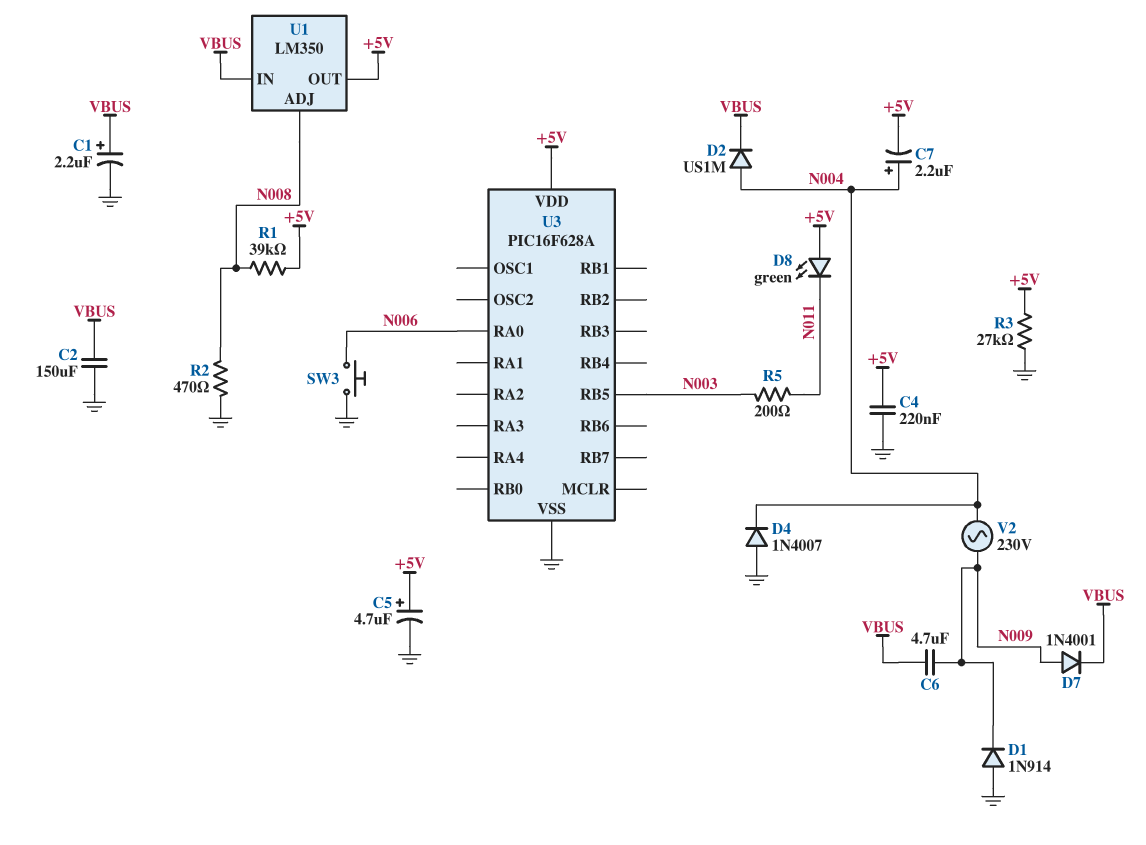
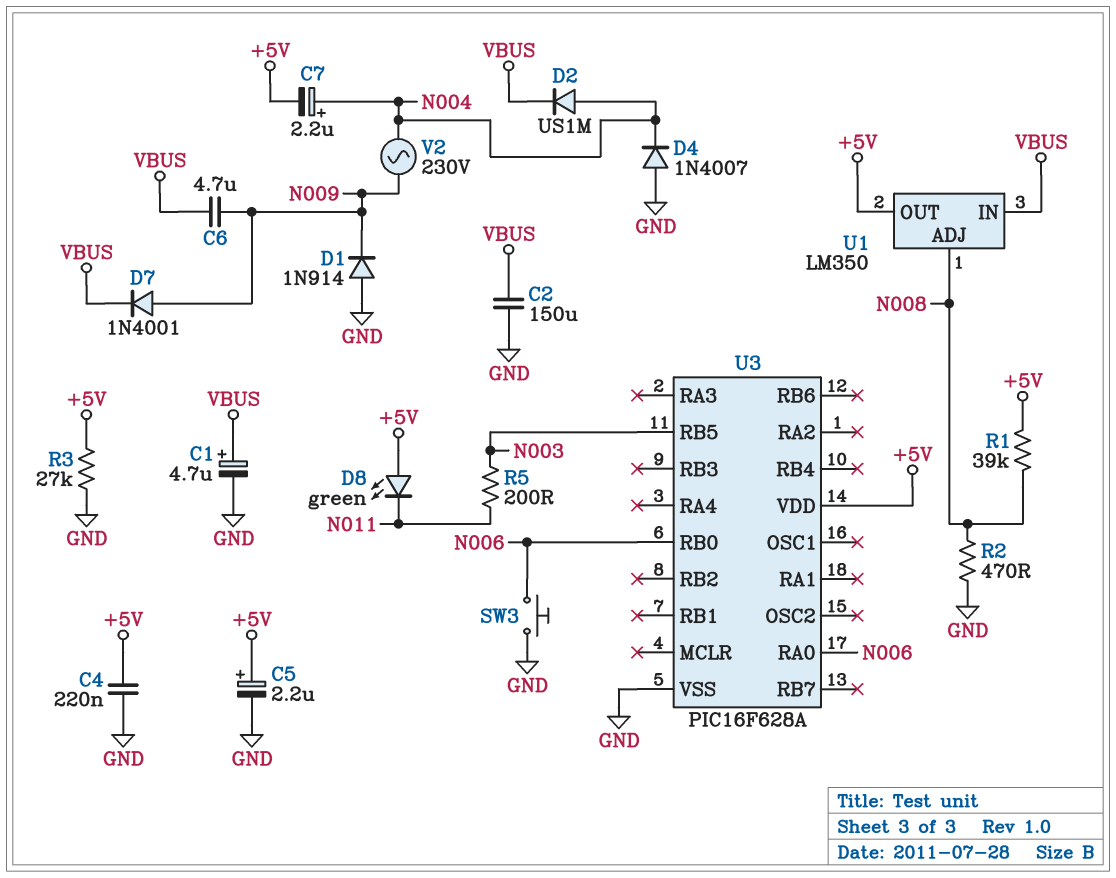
C1: 2.2uF (plus VBUS, minus GND) -> 4.7uF (plus VBUS, minus GND)
C5: 4.7uF (plus +5V, minus GND) -> 2.2uF (plus +5V, minus GND)
U3 pin RB0: none -> N006

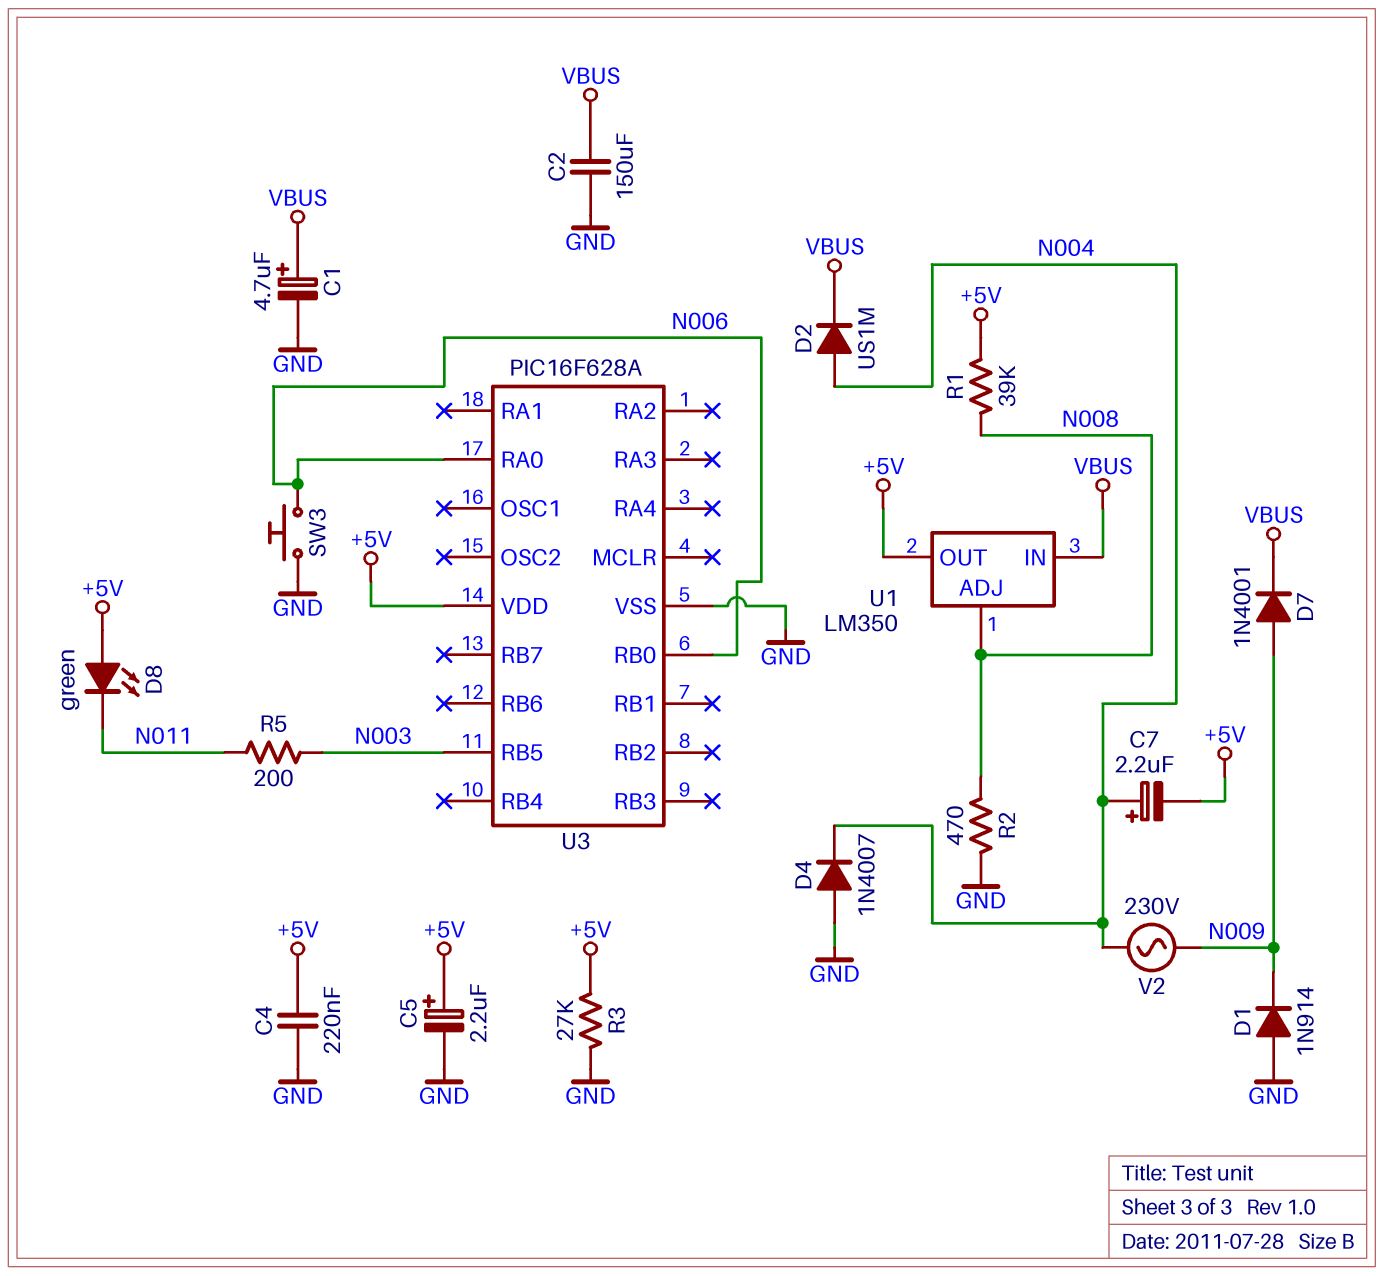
C6: 4.7uF (N009, VBUS) -> none

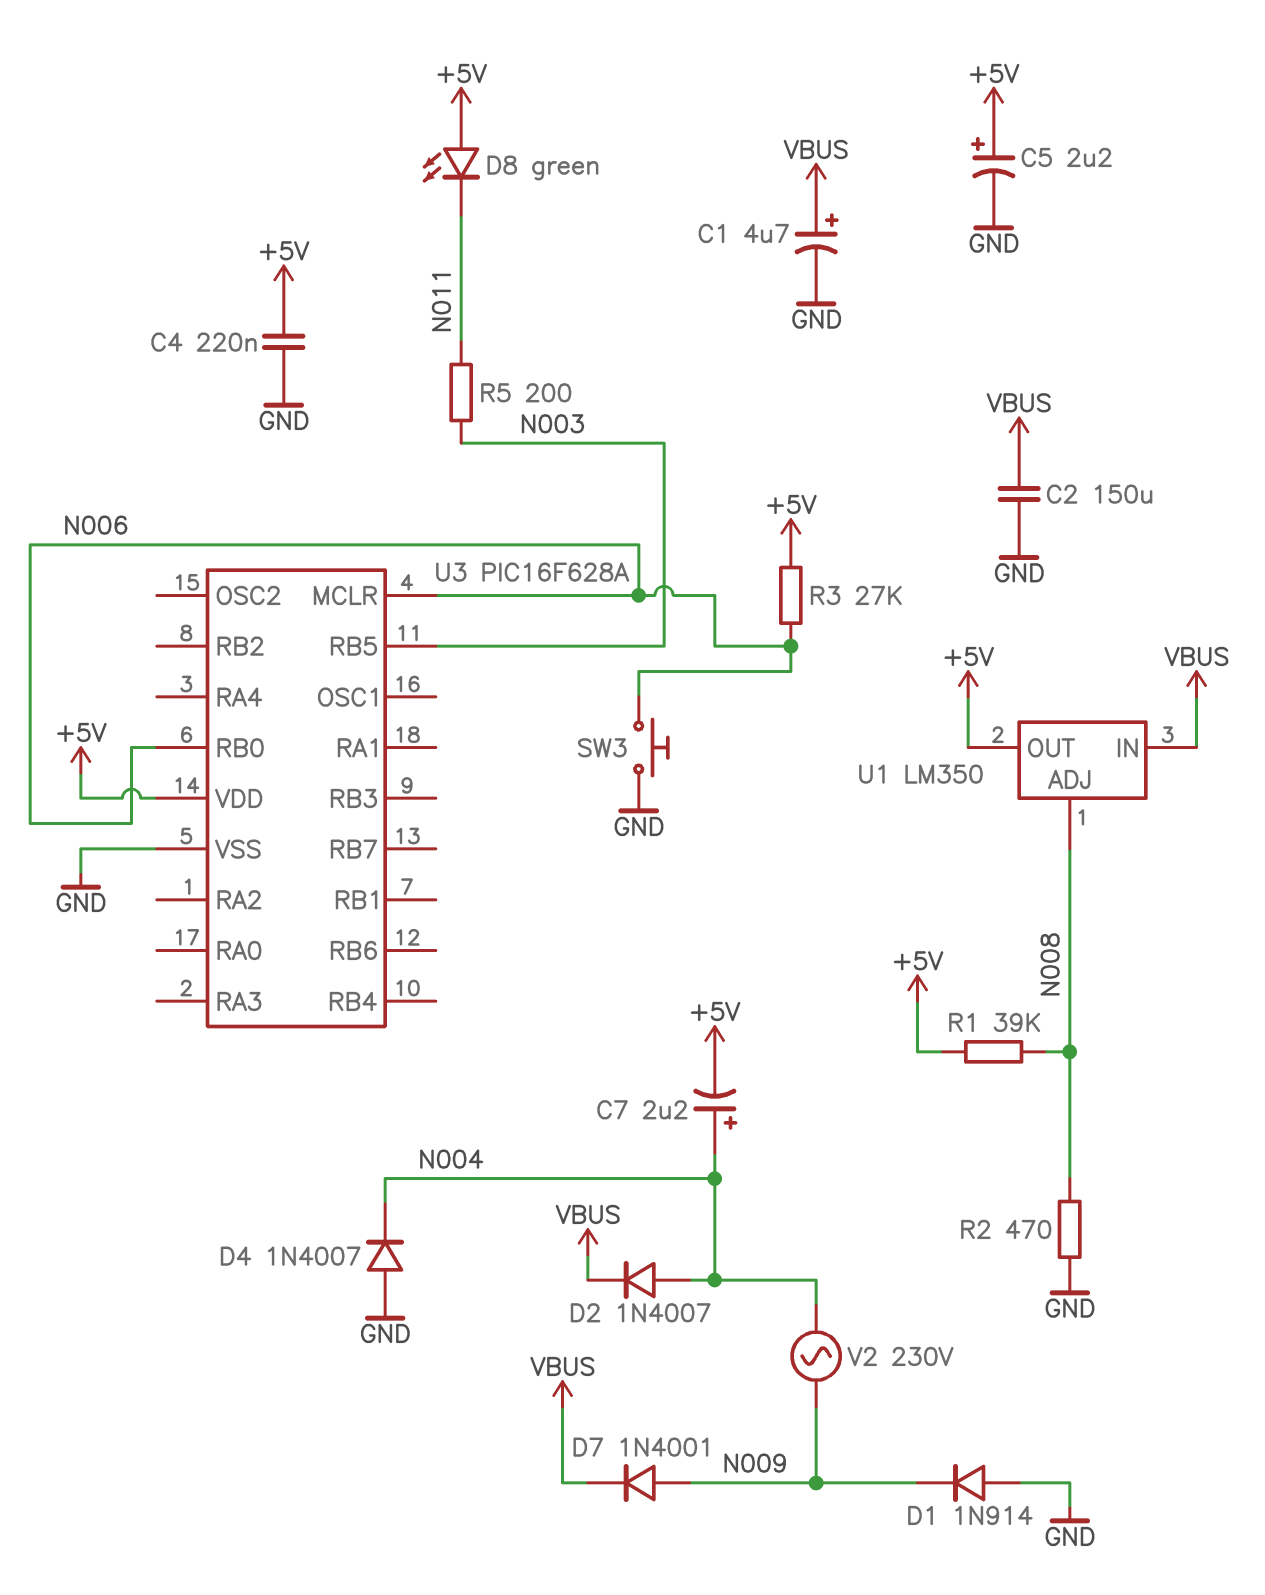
D2: diode US1M (A N004, K VBUS) -> diode 1N4007 (A N004, K VBUS)
R3: 27k (+5V, GND) -> 27k (+5V, N006)
U3 pin MCLR: none -> N006
U3 pin RA0: N006 -> none

